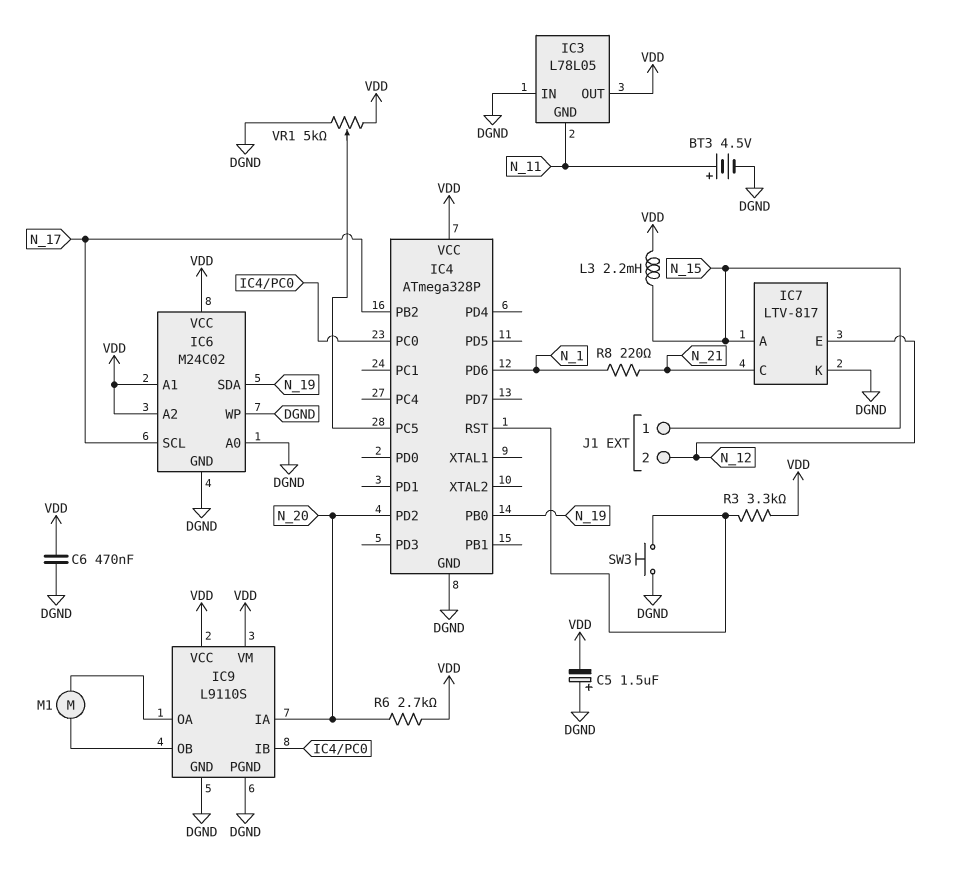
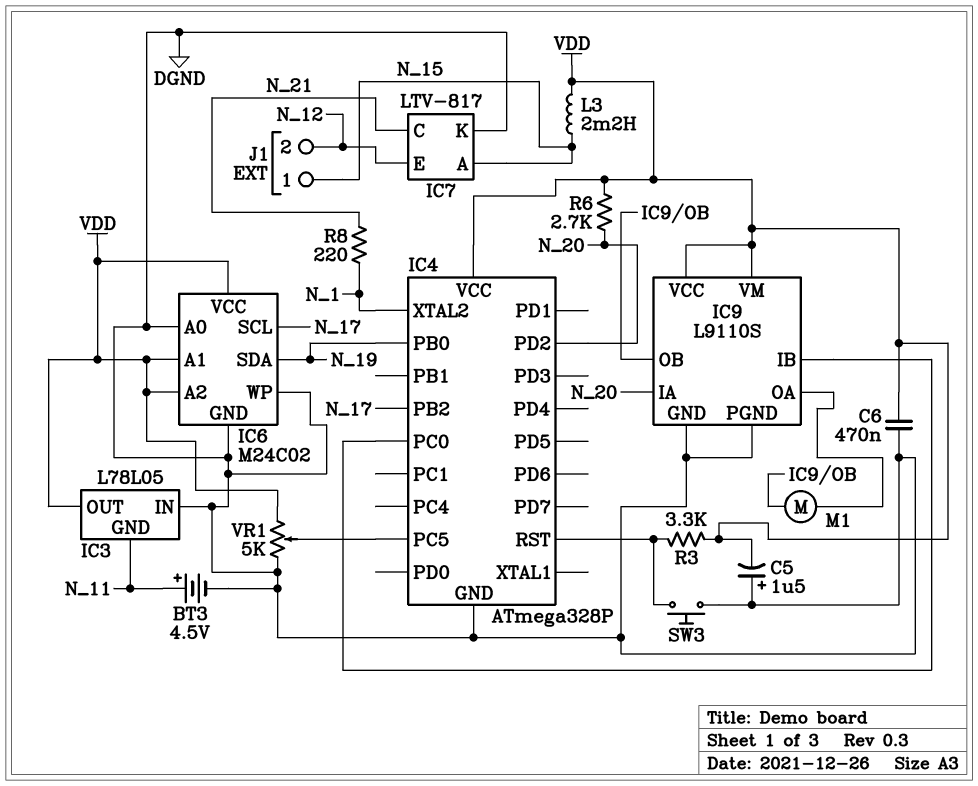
IC4 pin PD6: N_1 -> none
IC4 pin XTAL2: none -> N_1

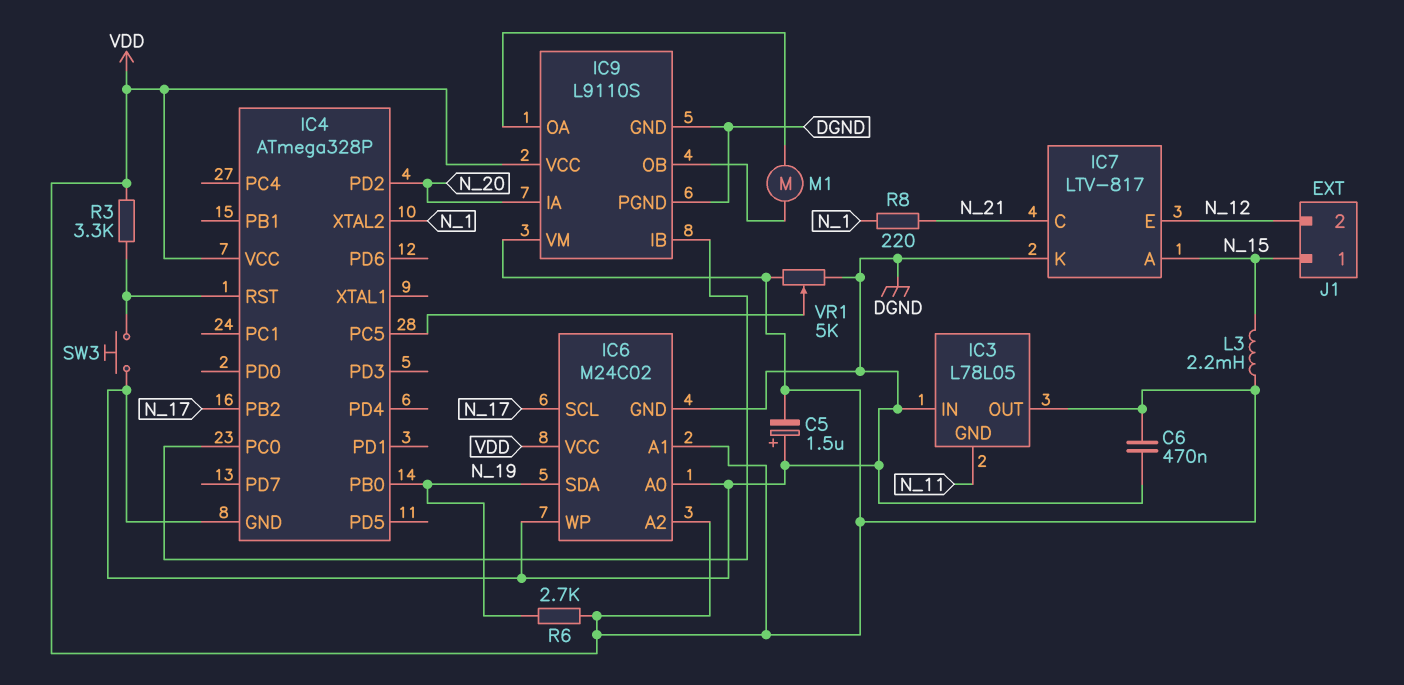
BT3: 4.5V (plus N_11, minus DGND) -> none
R6: 2.7k (N_20, VDD) -> 2.7k (N_19, VDD)

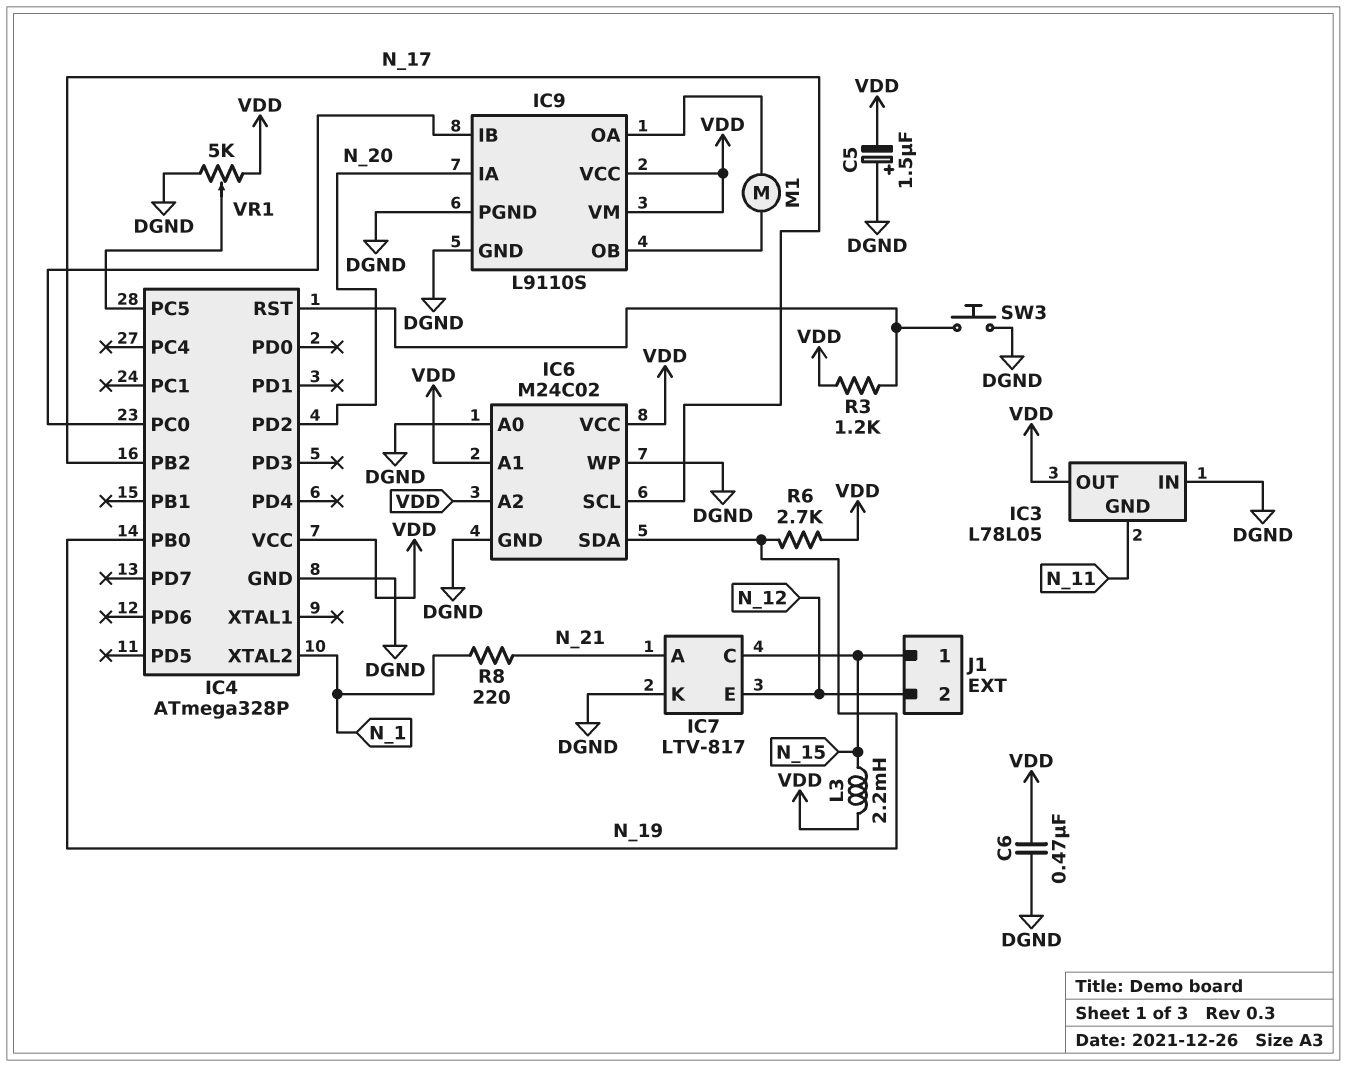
IC7 pin A: N_15 -> N_21
IC7 pin C: N_21 -> N_15
R3: 3.3k (IC4/RST, VDD) -> 1.2k (IC4/RST, VDD)

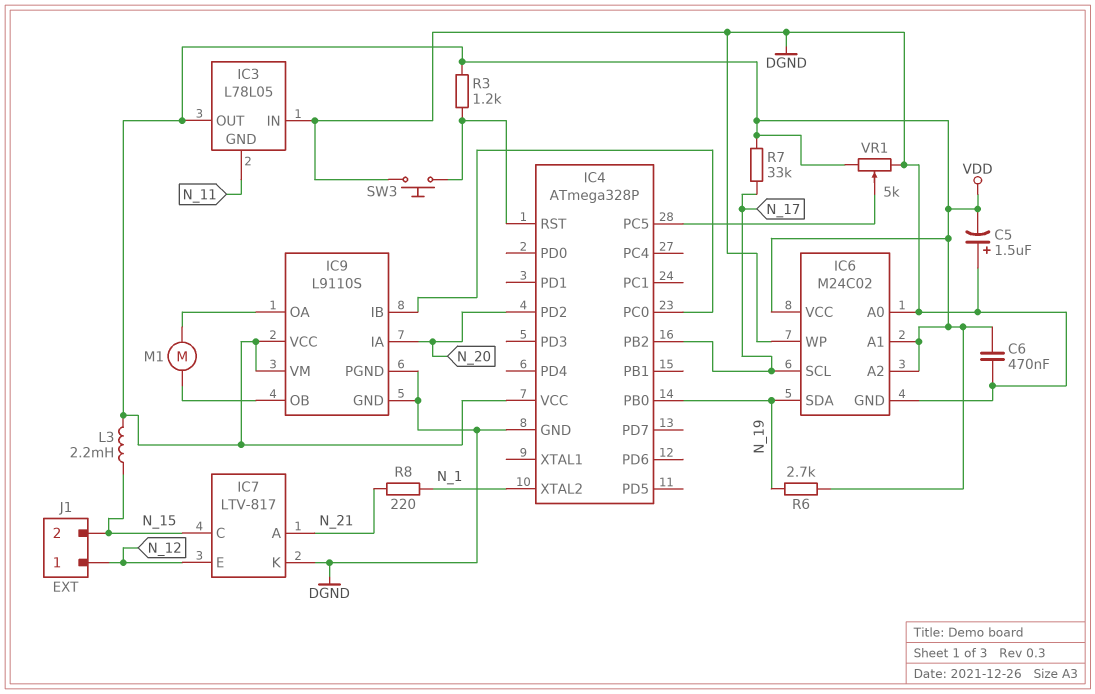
J1 pin 1: N_15 -> N_12
J1 pin 2: N_12 -> N_15
R7: none -> 33k (N_17, VDD)

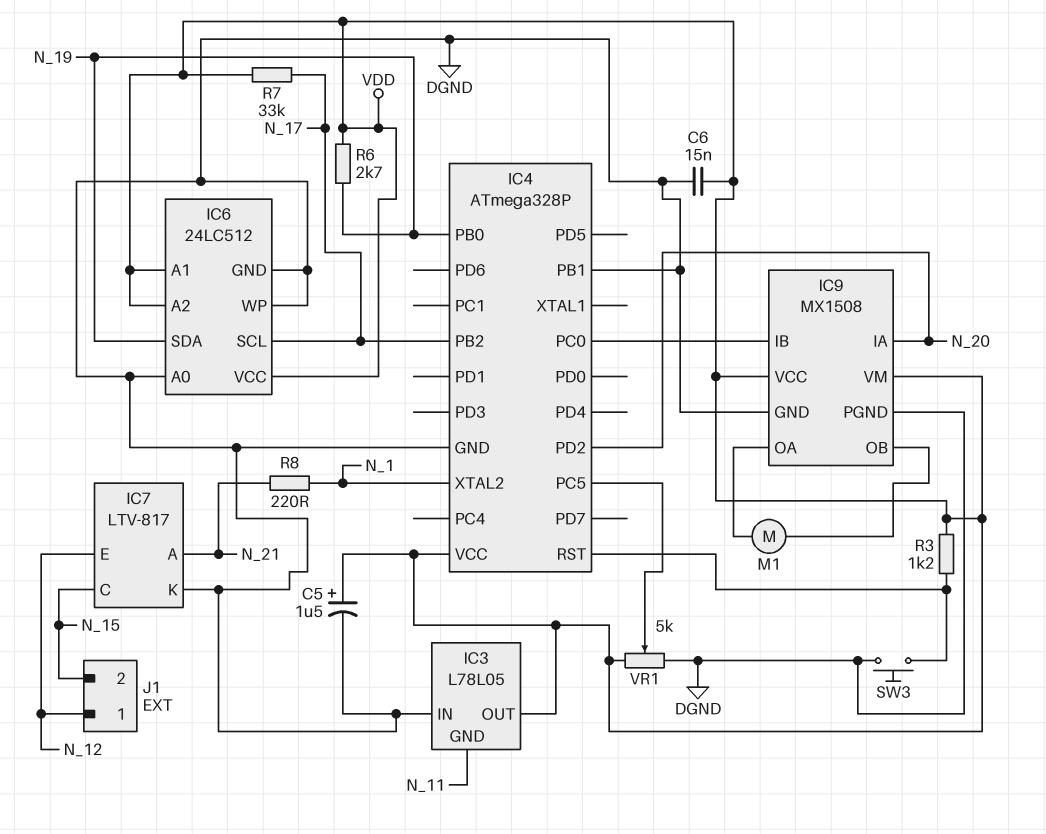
C5: 1.5uF (plus DGND, minus VDD) -> 1.5uF (plus VDD, minus DGND)
C6: 470nF (DGND, VDD) -> 15nF (DGND, VDD)
IC4 pin PB1: none -> DGND
IC6: M24C02 -> 24LC512
IC9: L9110S -> MX1508
L3: 2.2mH (N_15, VDD) -> none

